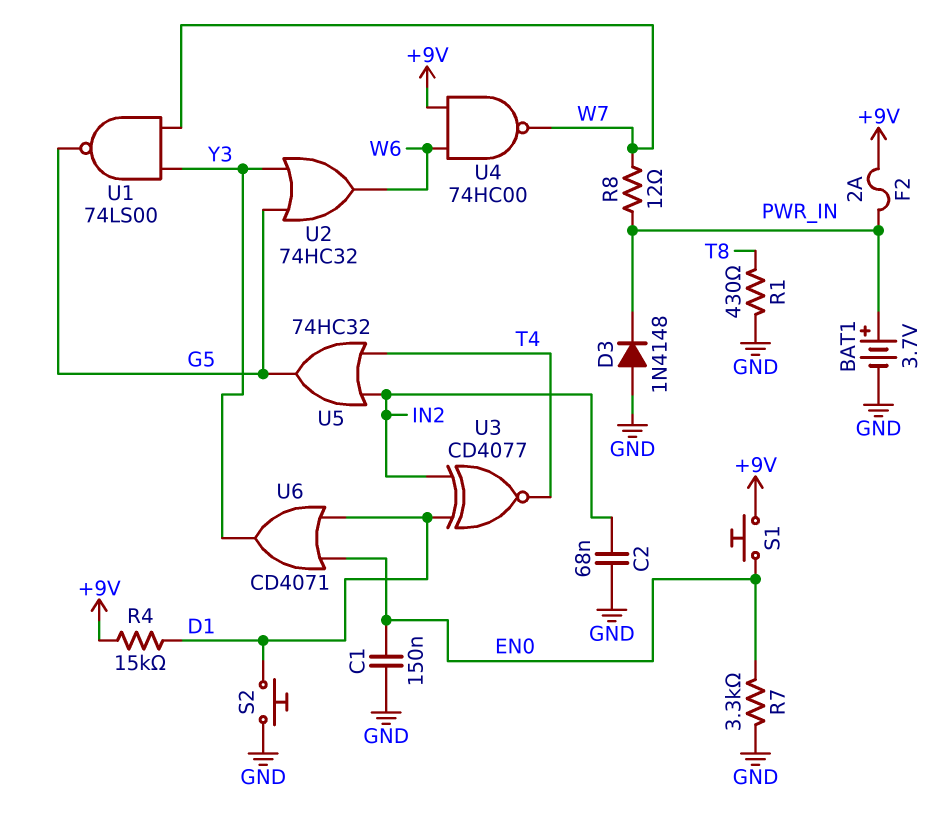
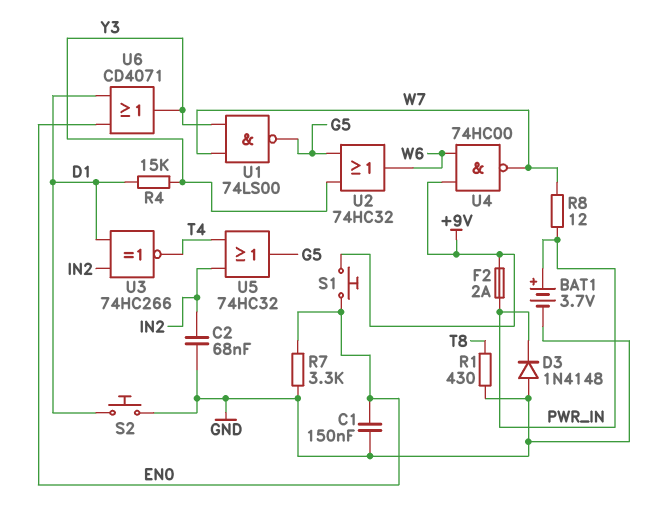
R4: 15k (+9V, D1) -> 15k (D1, Y3)
U3: XNOR CD4077 (in D1, in IN2, out T4) -> XNOR 74HC266 (in D1, in IN2, out T4)

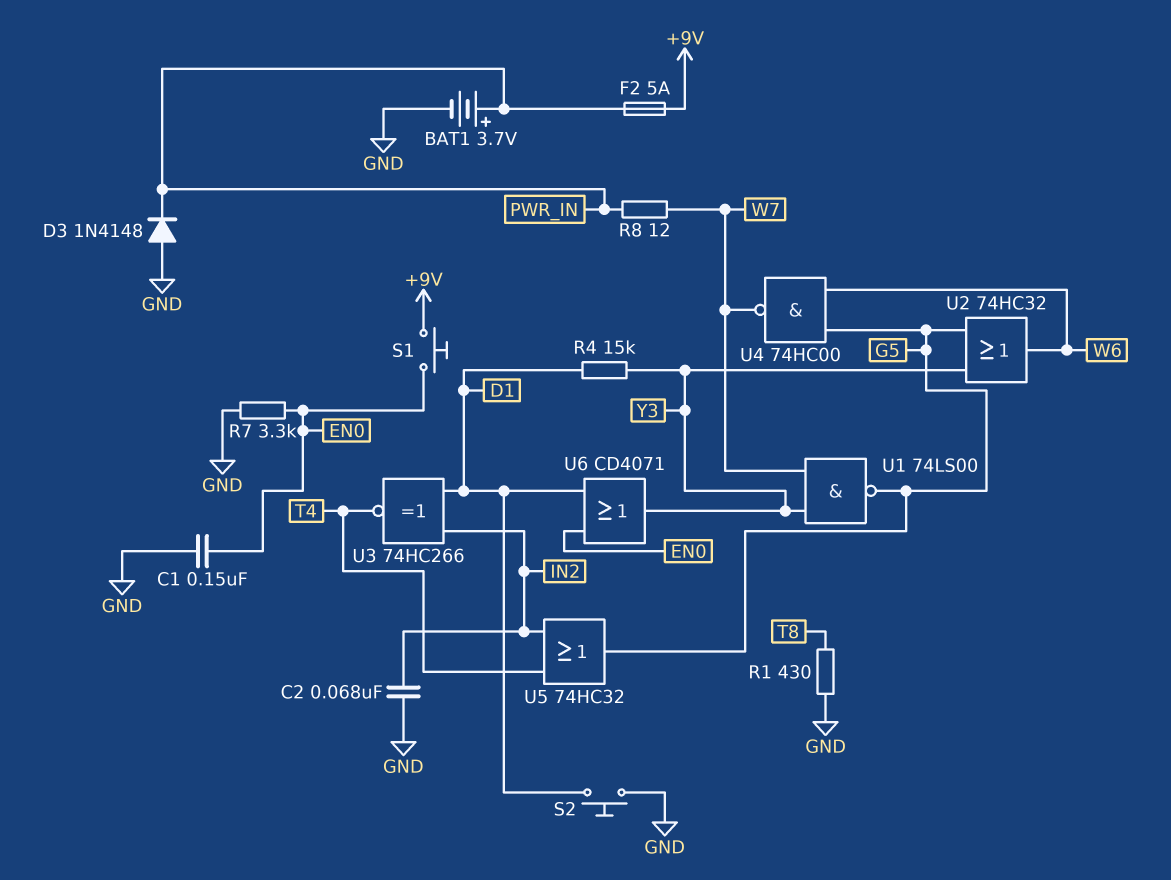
F2: 2A (+9V, PWR_IN) -> 5A (+9V, PWR_IN)
U4: NAND 74HC00 (in +9V, in W6, out W7) -> NAND 74HC00 (in G5, in W6, out W7)

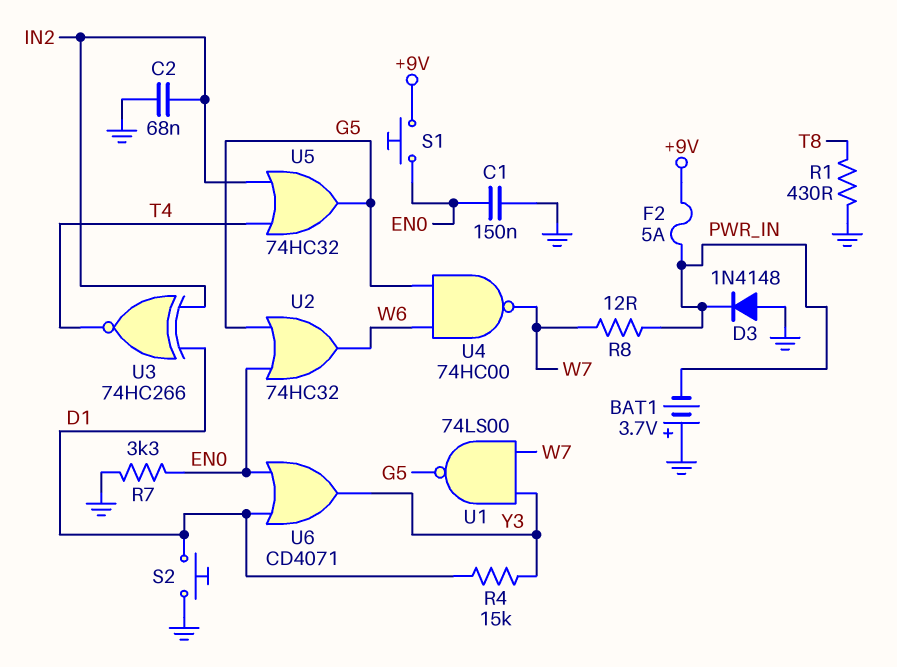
BAT1: 3.7V (plus PWR_IN, minus GND) -> 3.7V (plus GND, minus PWR_IN)
U2: OR 74HC32 (in G5, in Y3, out W6) -> OR 74HC32 (in EN0, in G5, out W6)

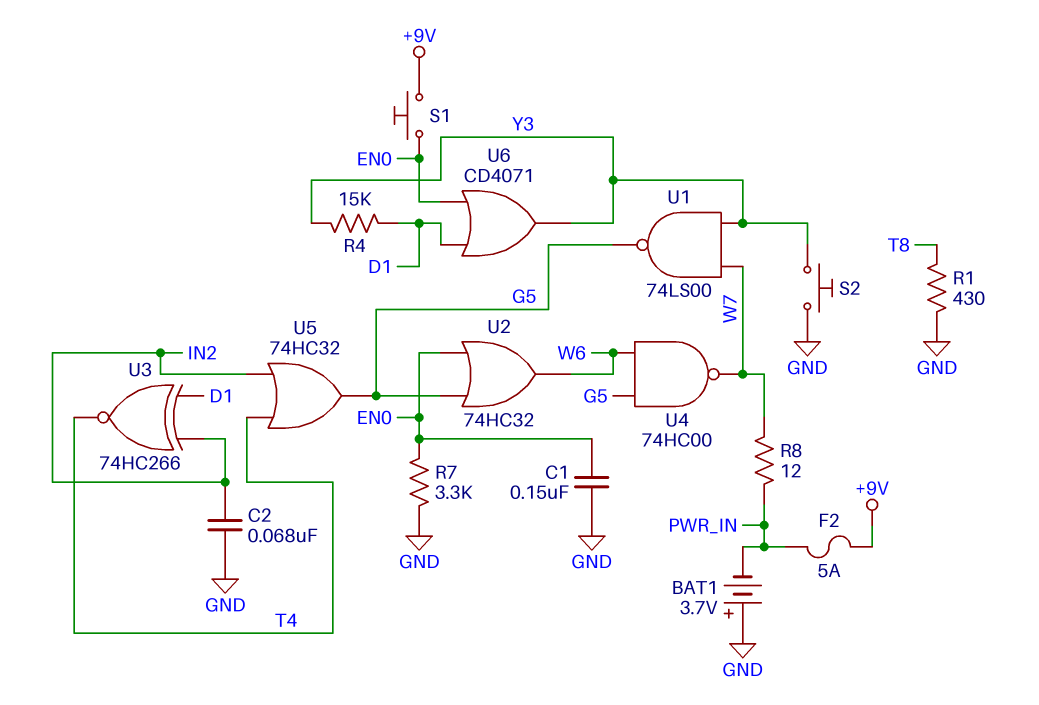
D3: diode 1N4148 (A GND, K PWR_IN) -> none
S2: button (D1, GND) -> button (GND, Y3)

